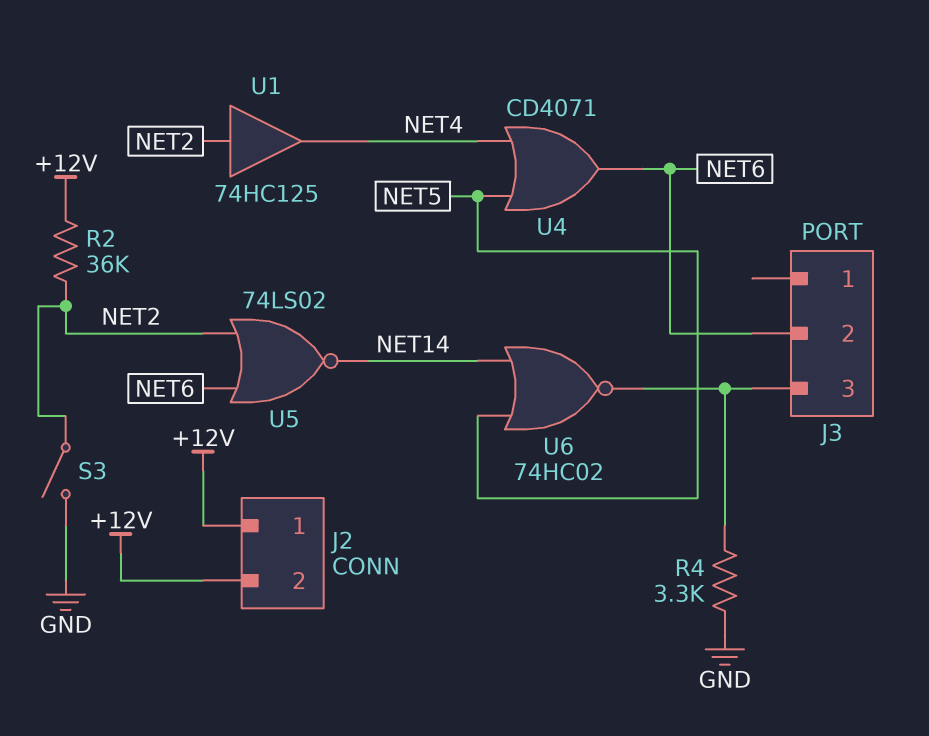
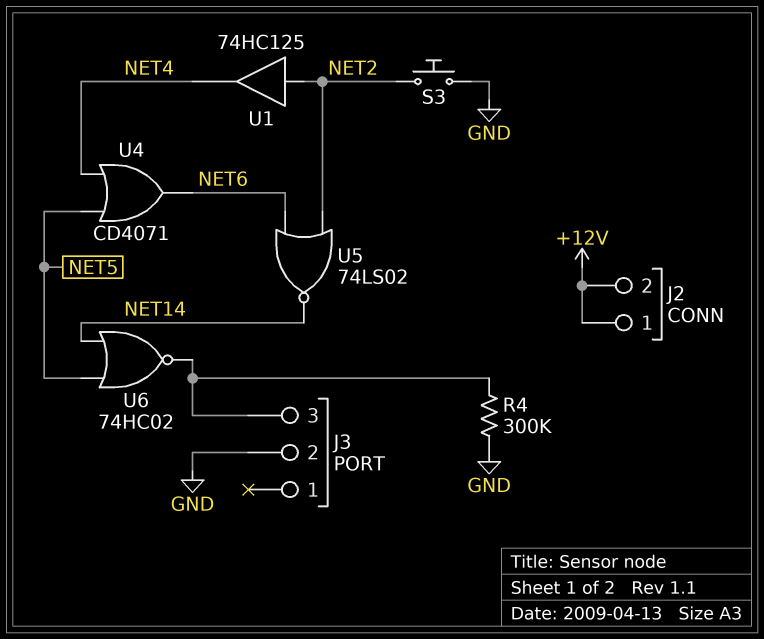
J3 pin 2: NET6 -> GND
R2: 36k (+12V, NET2) -> none
R4: 3.3k (GND, J3/3) -> 300k (GND, J3/3)
S3: switch (GND, NET2) -> button (GND, NET2)

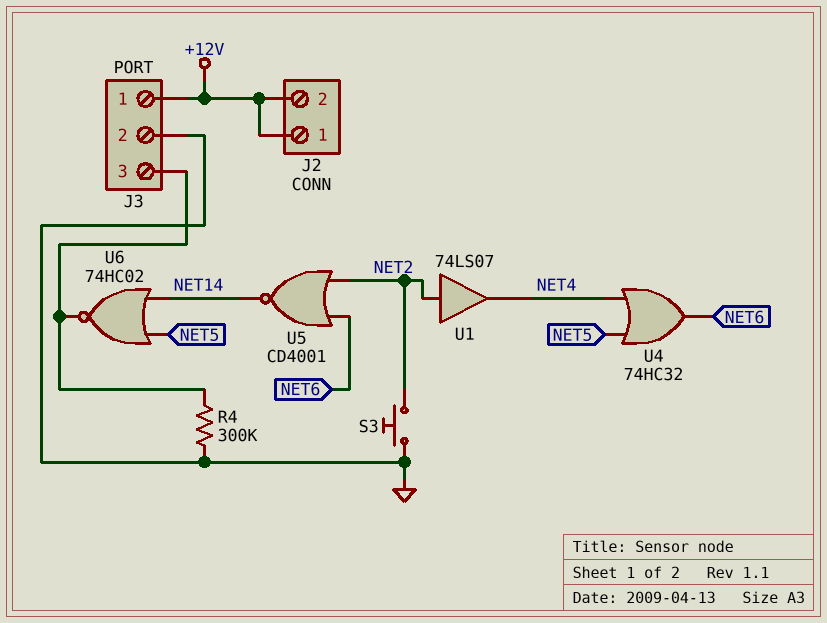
J3 pin 1: none -> +12V
U1: buffer 74HC125 (in NET2, out NET4) -> buffer 74LS07 (in NET2, out NET4)
U4: OR CD4071 (in NET4, in NET5, out NET6) -> OR 74HC32 (in NET4, in NET5, out NET6)
U5: NOR 74LS02 (in NET2, in NET6, out NET14) -> NOR CD4001 (in NET2, in NET6, out NET14)

